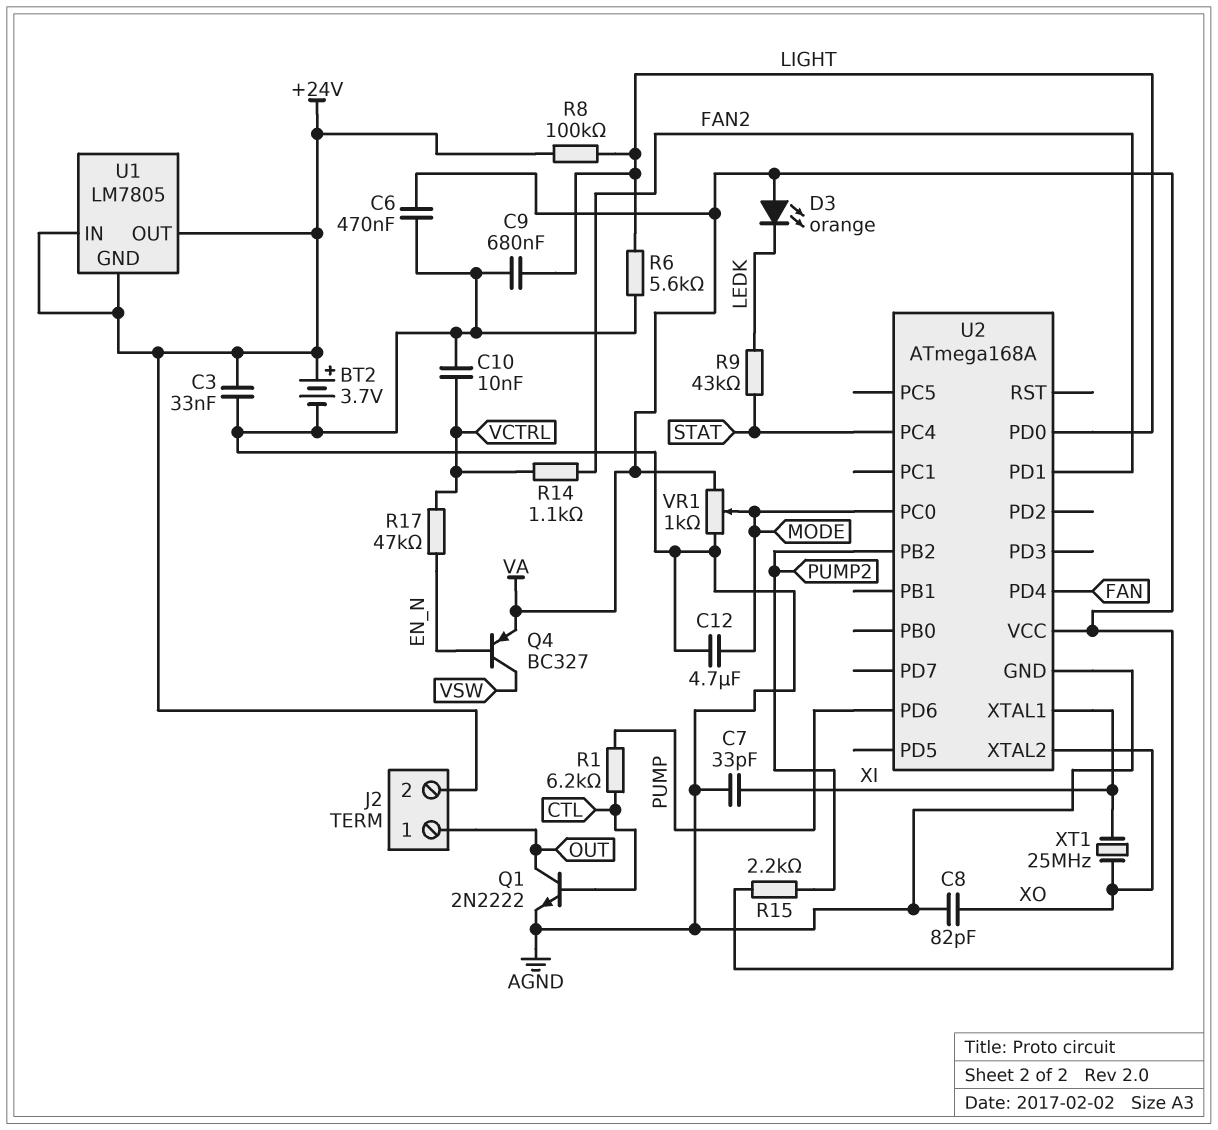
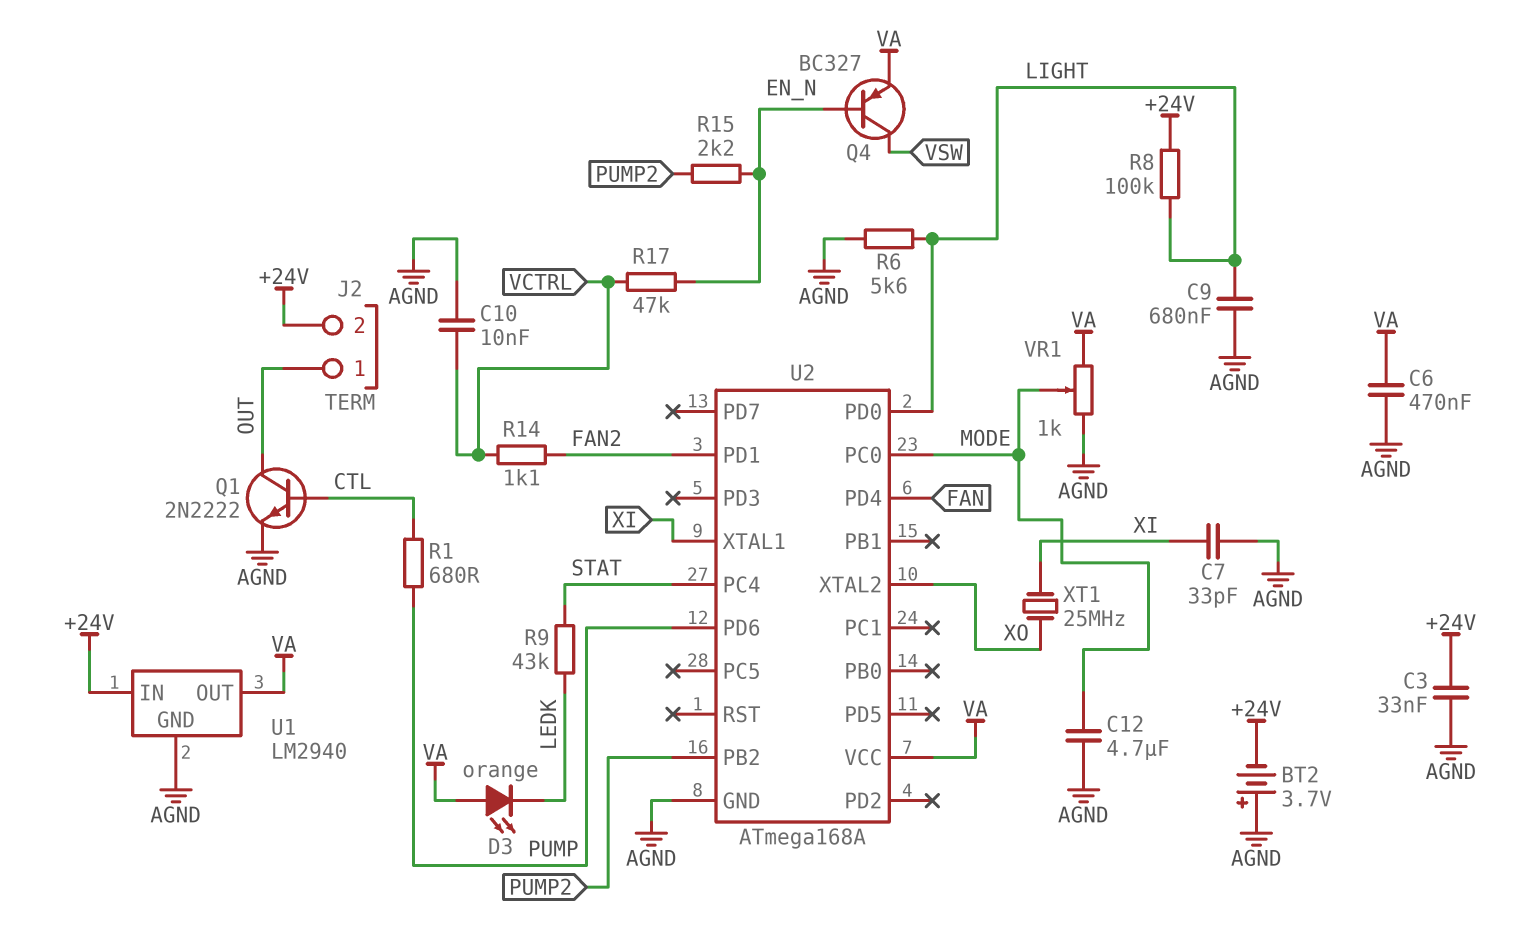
BT2: 3.7V (plus +24V, minus AGND) -> 3.7V (plus AGND, minus +24V)
C8: 82pF (AGND, XO) -> none
R1: 6.2k (CTL, PUMP) -> 680 (CTL, PUMP)
R15: 2.2k (PUMP2, VA) -> 2.2k (EN_N, PUMP2)
U1: LM7805 -> LM2940
U1 pin GND: +24V -> AGND
U1 pin OUT: +24V -> VA

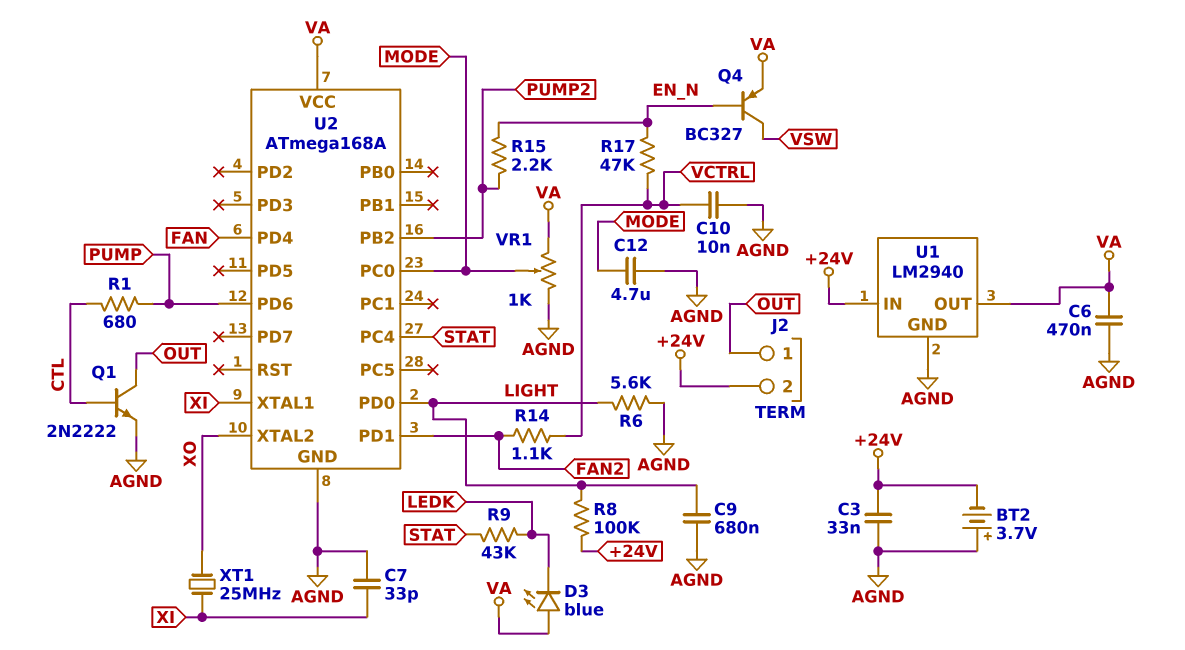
D3: LED orange (A VA, K LEDK) -> LED blue (A VA, K LEDK)

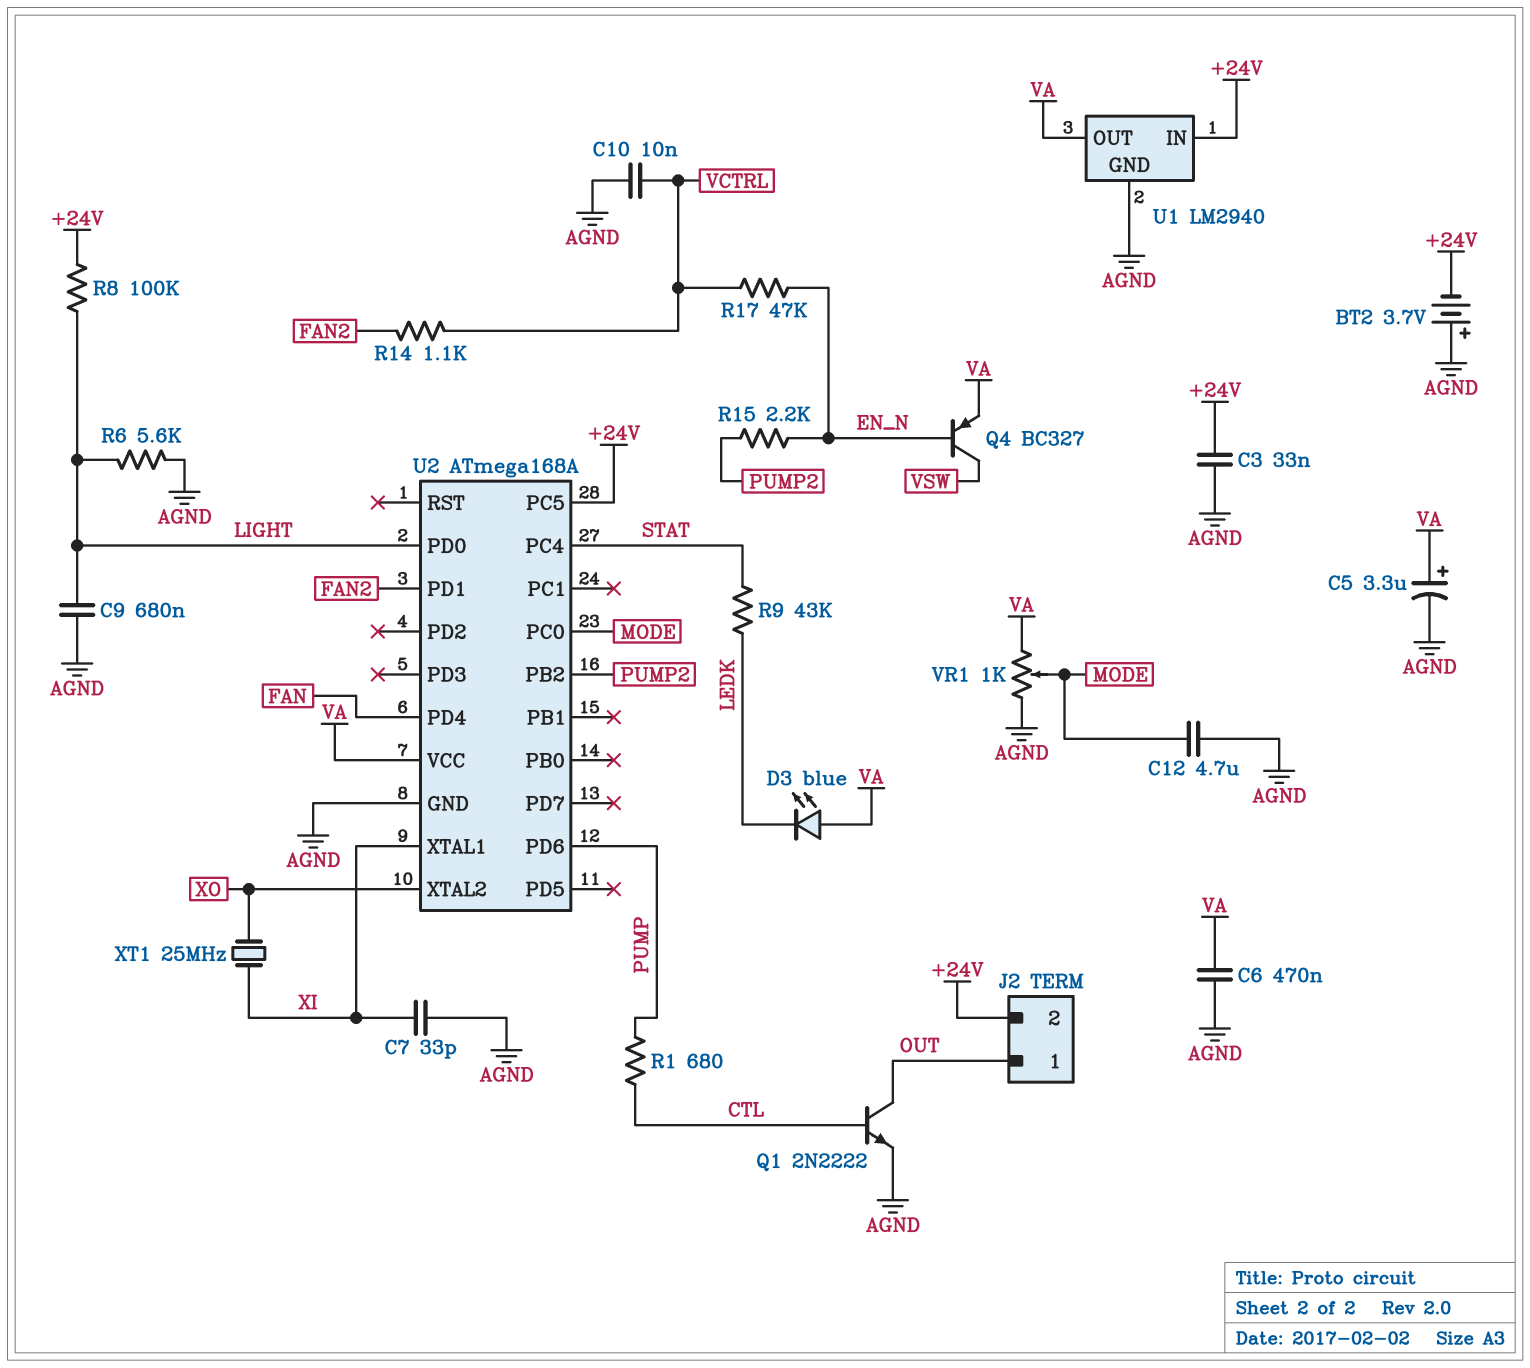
C5: none -> 3.3uF (plus VA, minus AGND)
U2 pin PC5: none -> +24V

